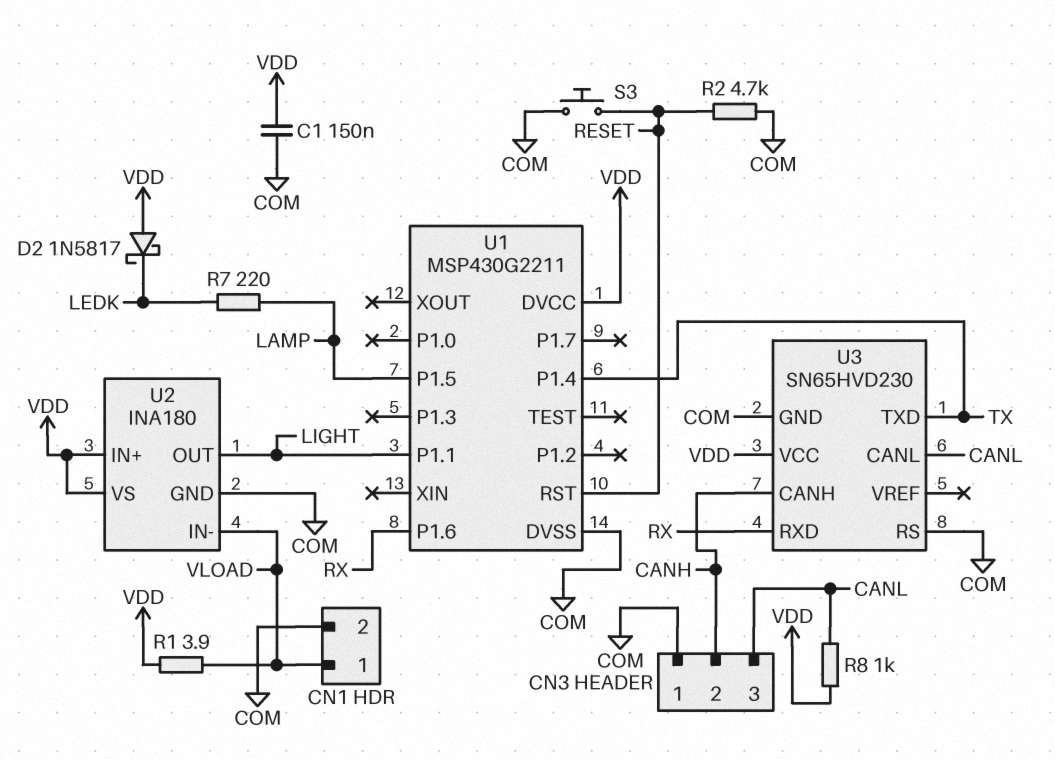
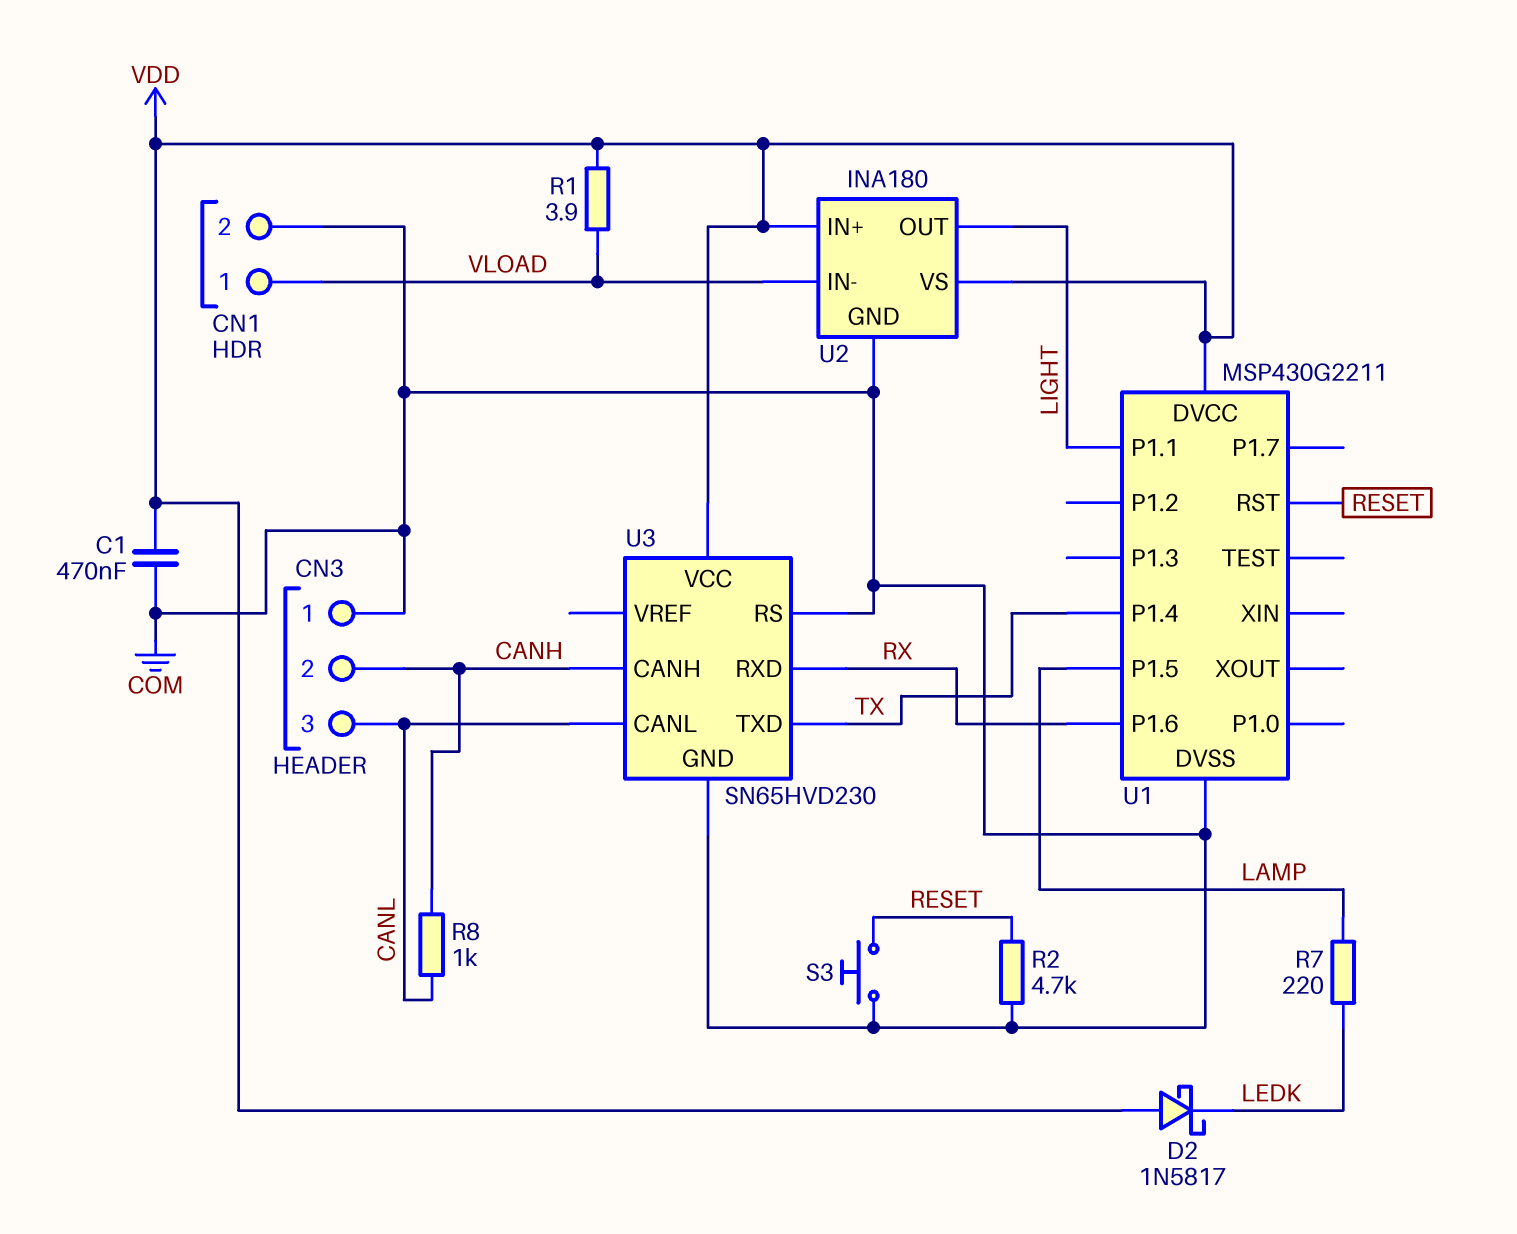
C1: 150nF (COM, VDD) -> 470nF (COM, VDD)
R8: 1k (CANL, VDD) -> 1k (CANH, CANL)

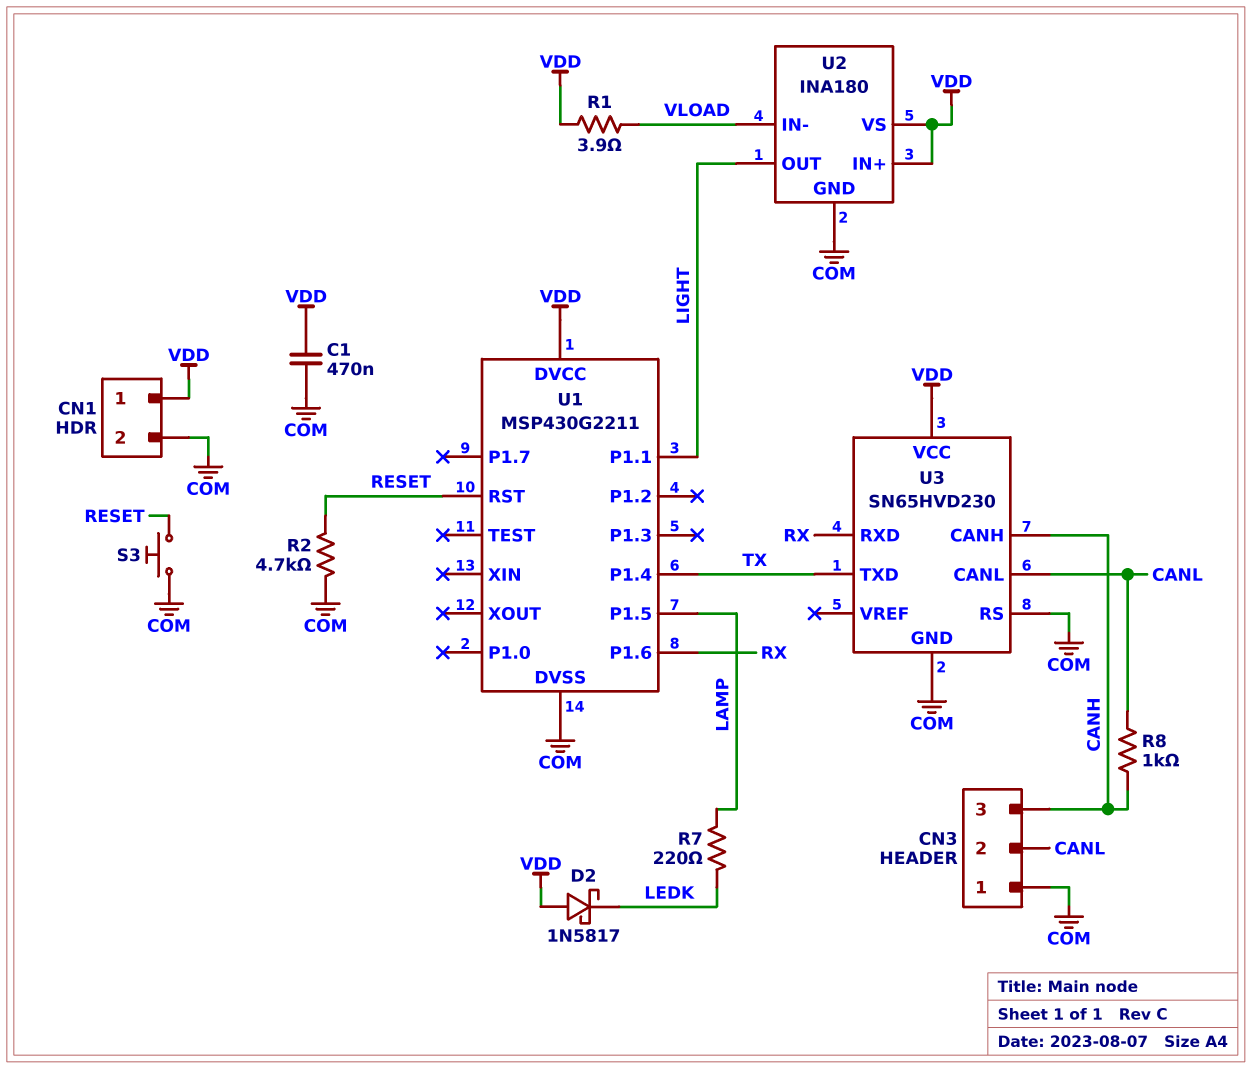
CN1 pin 1: VLOAD -> VDD
CN3 pin 2: CANH -> CANL
CN3 pin 3: CANL -> CANH

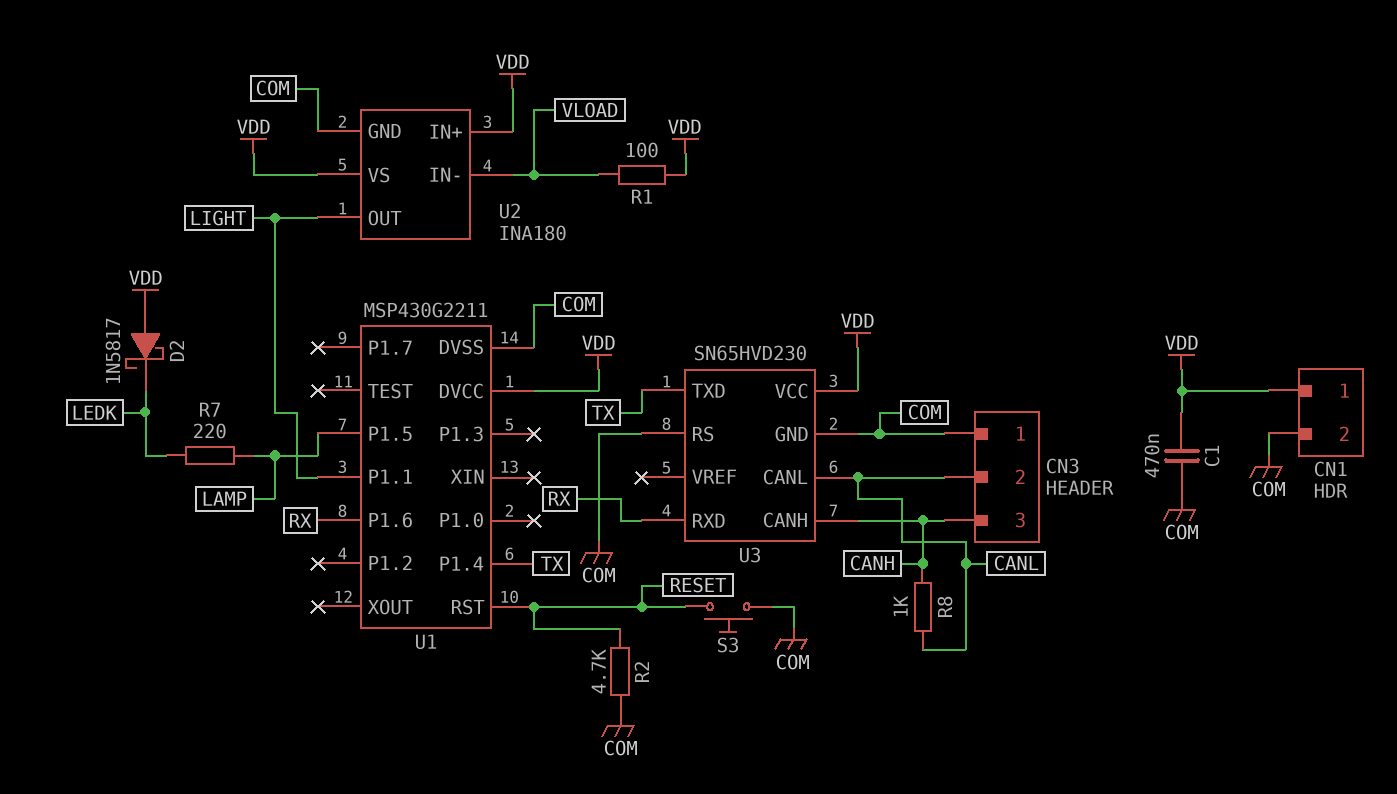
R1: 3.9 (VDD, VLOAD) -> 100 (VDD, VLOAD)

